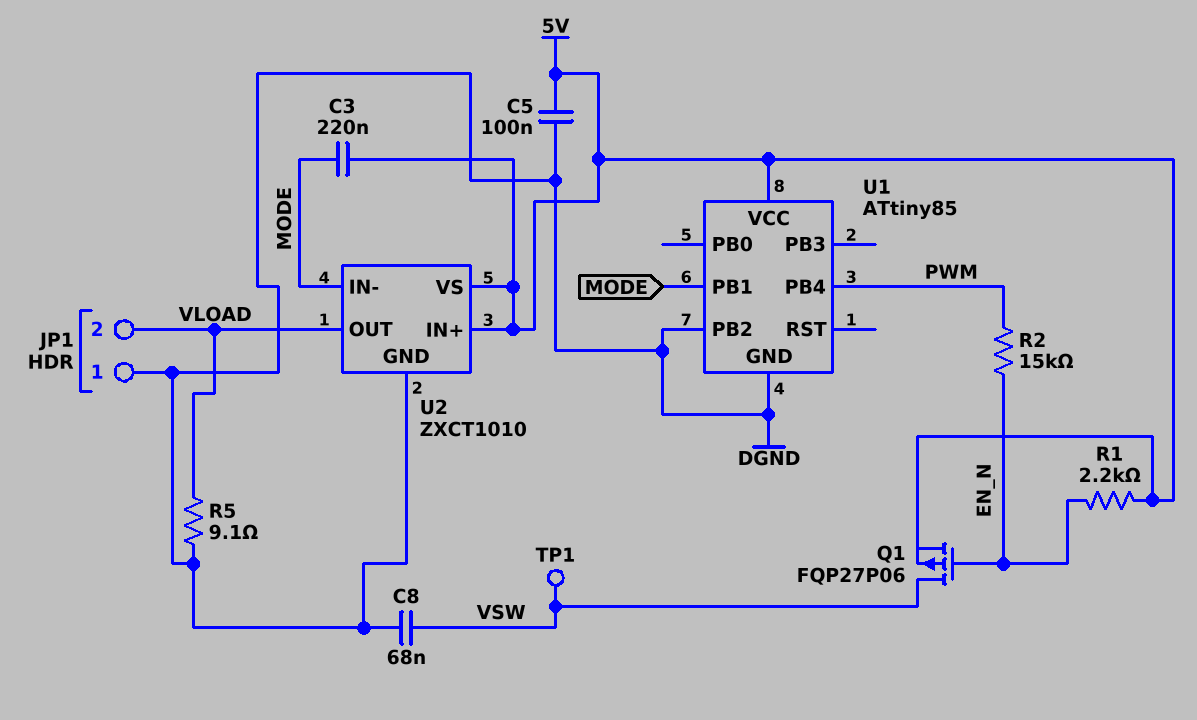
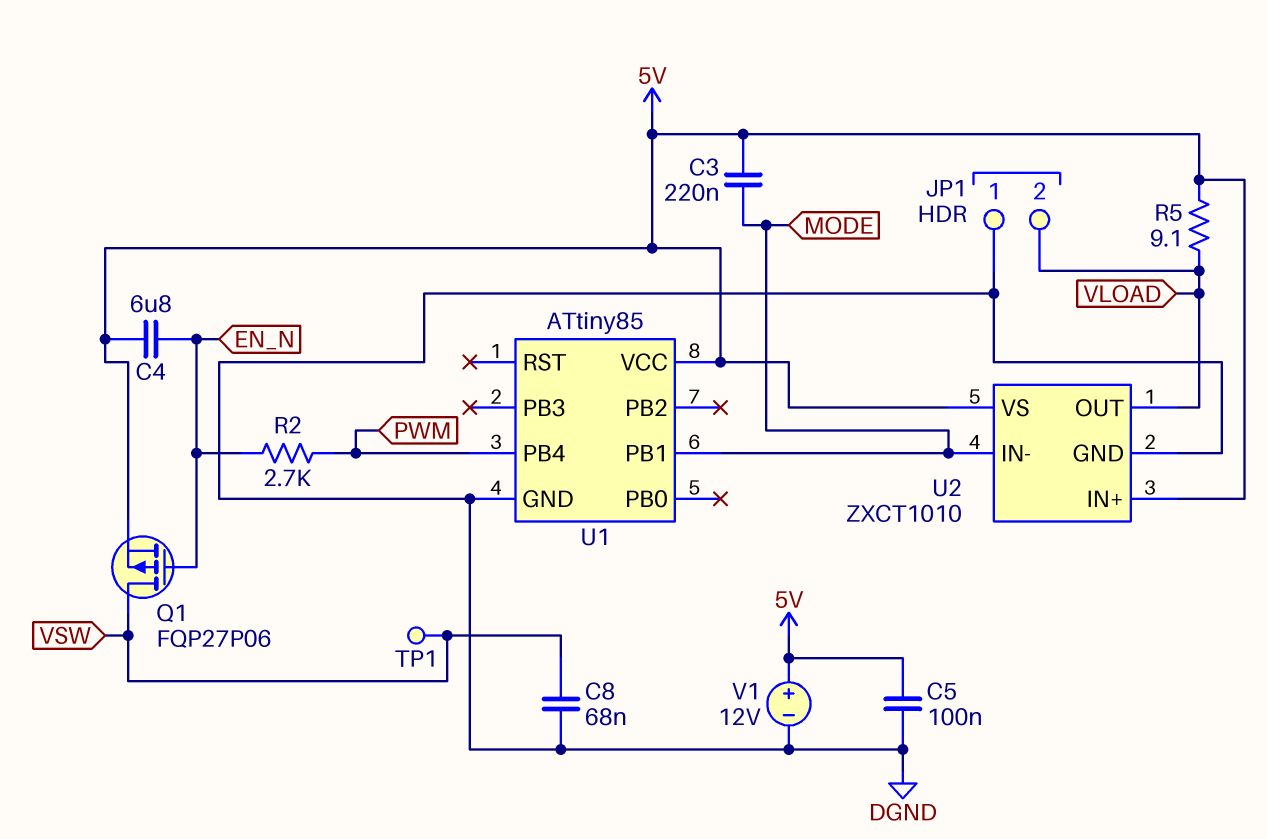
C4: none -> 6.8uF (5V, EN_N)
R1: 2.2k (5V, EN_N) -> none
R2: 15k (EN_N, PWM) -> 2.7k (EN_N, PWM)
R5: 9.1 (DGND, VLOAD) -> 9.1 (5V, VLOAD)
U1 pin PB2: DGND -> none
V1: none -> 12V (plus 5V, minus DGND)

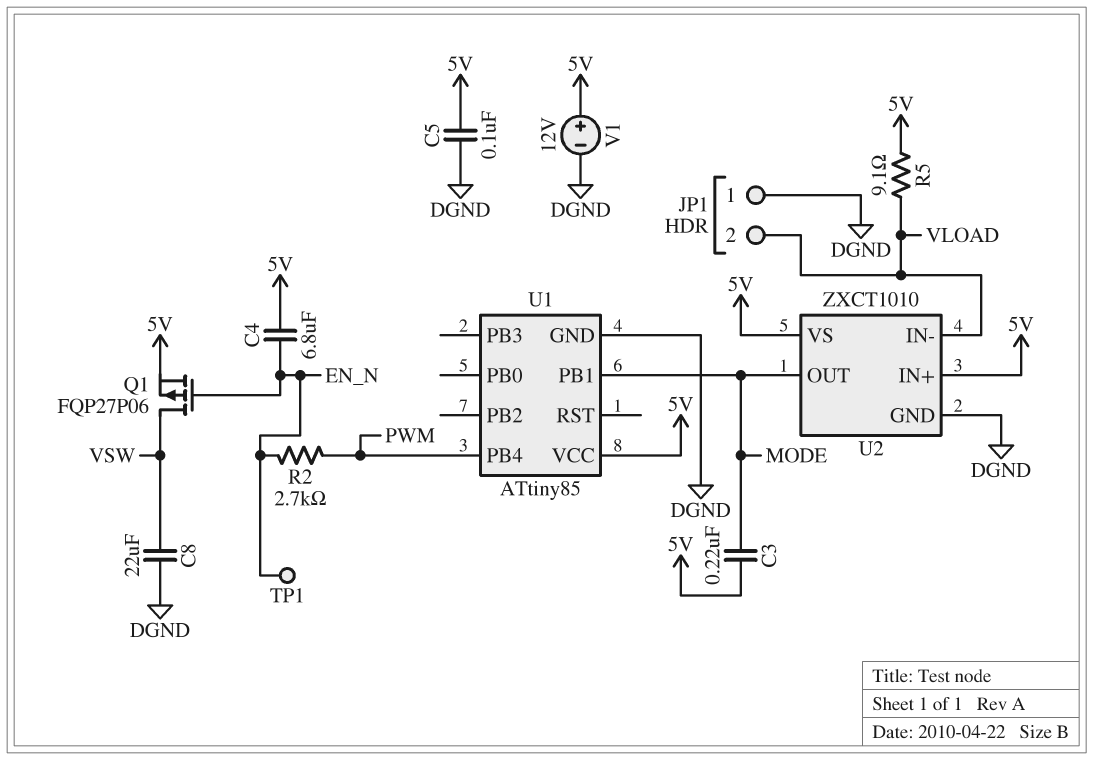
C8: 68nF (DGND, VSW) -> 22uF (DGND, VSW)
TP1: test point (VSW) -> test point (EN_N)
U2 pin IN-: MODE -> VLOAD
U2 pin OUT: VLOAD -> MODE

